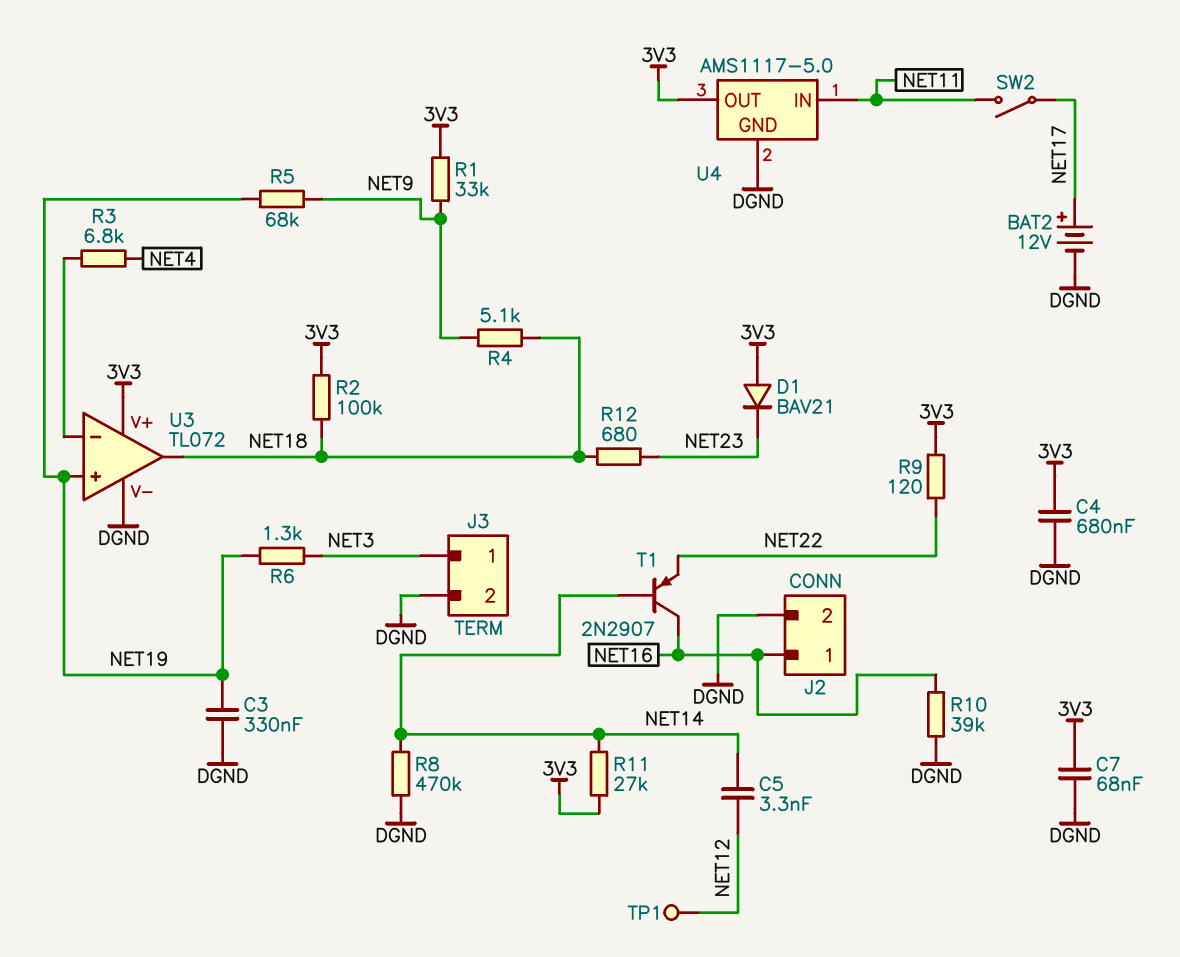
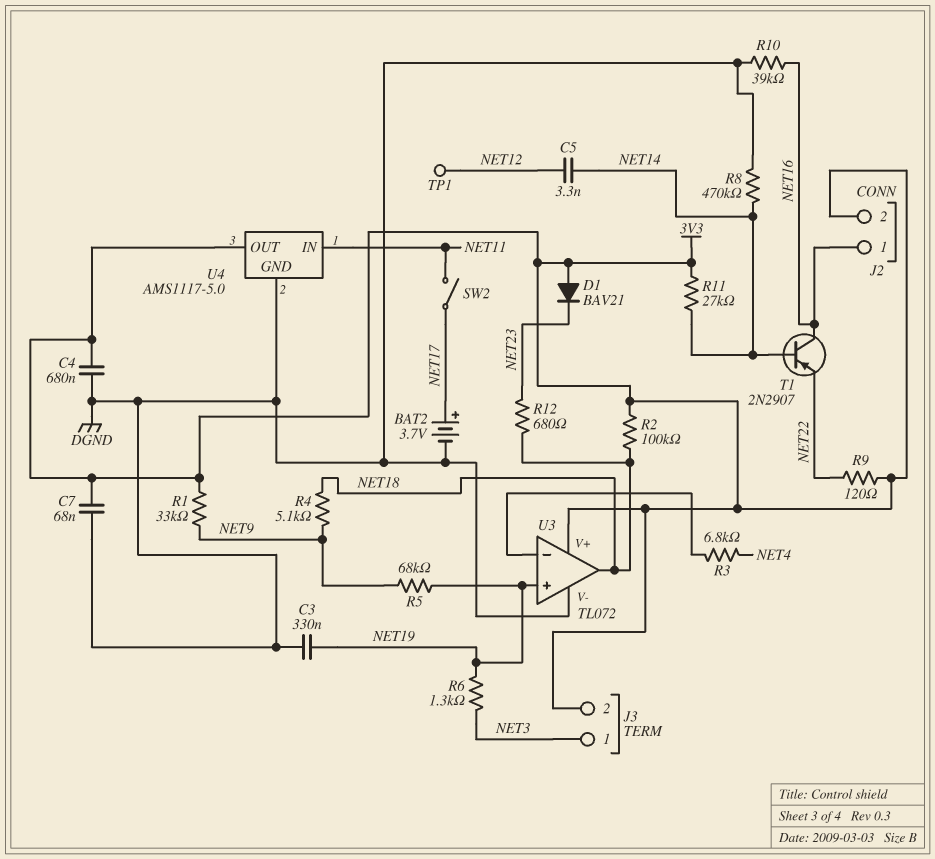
BAT2: 12V (plus NET17, minus DGND) -> 3.7V (plus NET17, minus DGND)
J2 pin 2: DGND -> 3V3
J3 pin 2: DGND -> 3V3

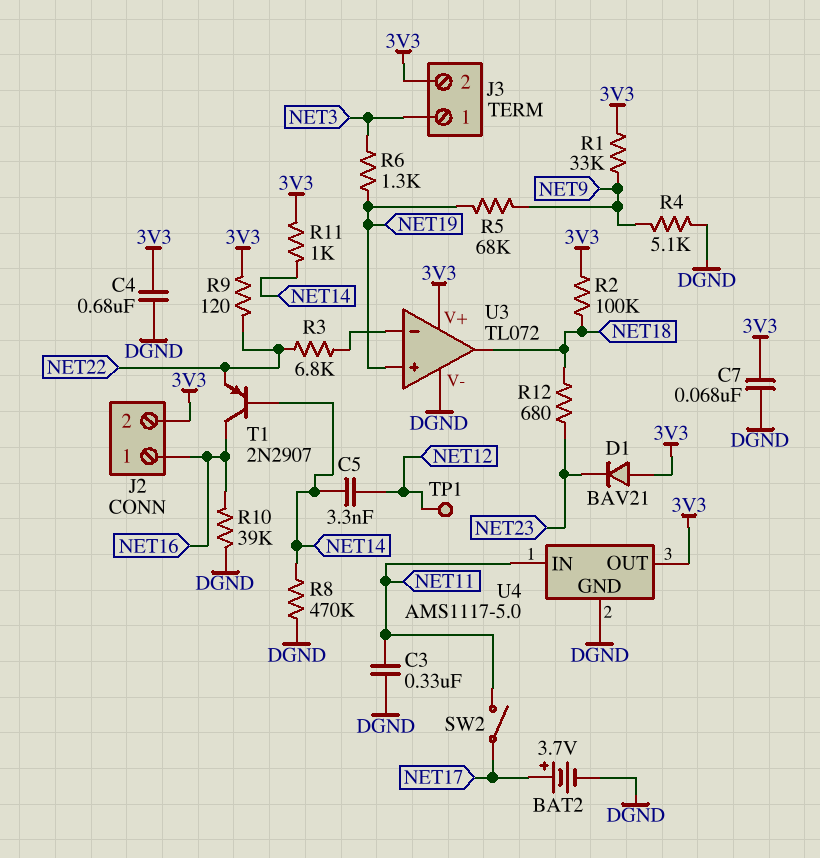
C3: 330nF (DGND, NET19) -> 330nF (DGND, NET11)
R3: 6.8k (NET4, U3/in-) -> 6.8k (NET22, U3/in-)
R4: 5.1k (NET9, NET18) -> 5.1k (DGND, NET9)
R11: 27k (3V3, NET14) -> 1k (3V3, NET14)

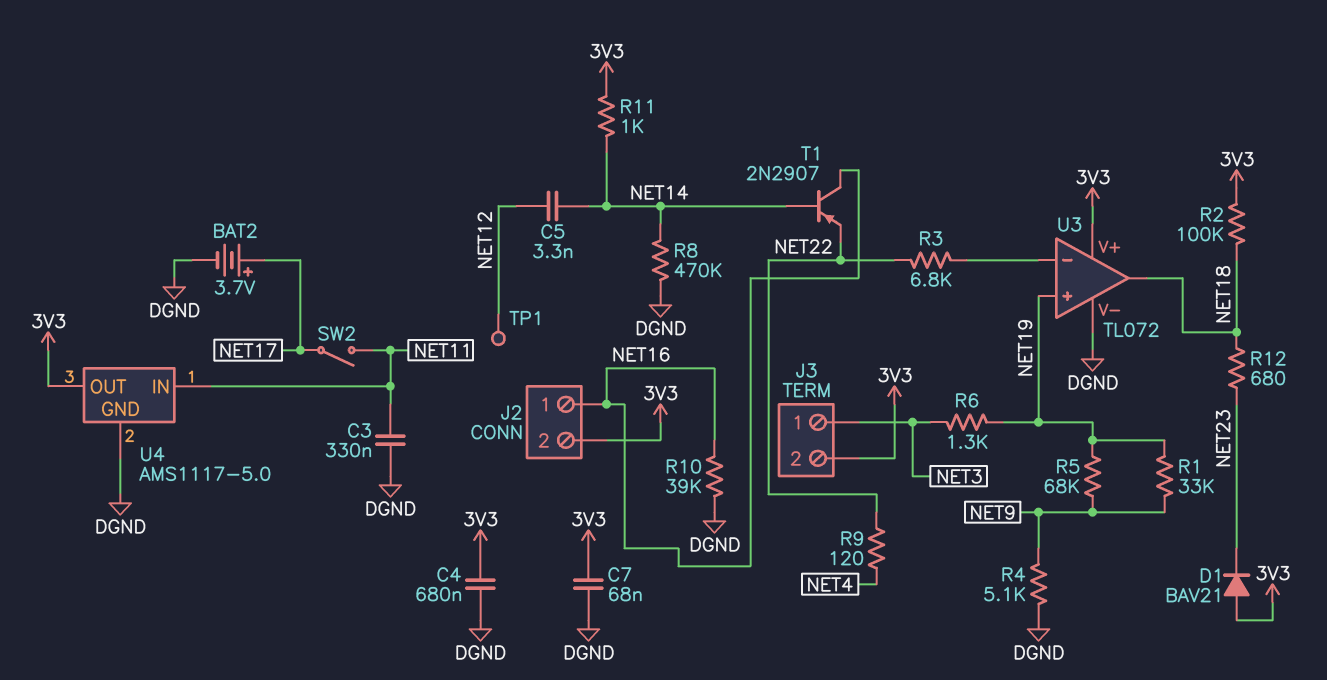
R1: 33k (3V3, NET9) -> 33k (NET9, NET19)
R9: 120 (3V3, NET22) -> 120 (NET4, NET22)

